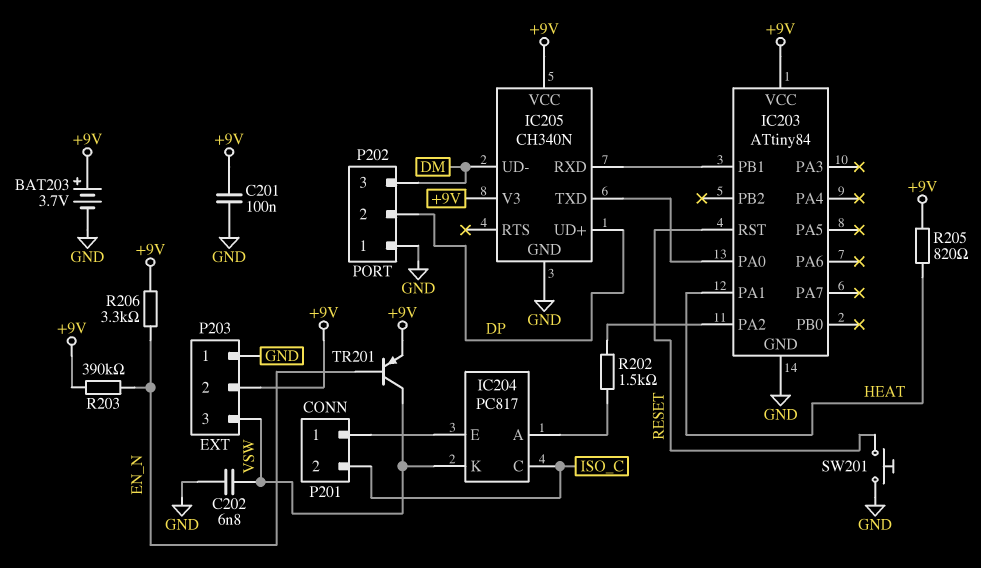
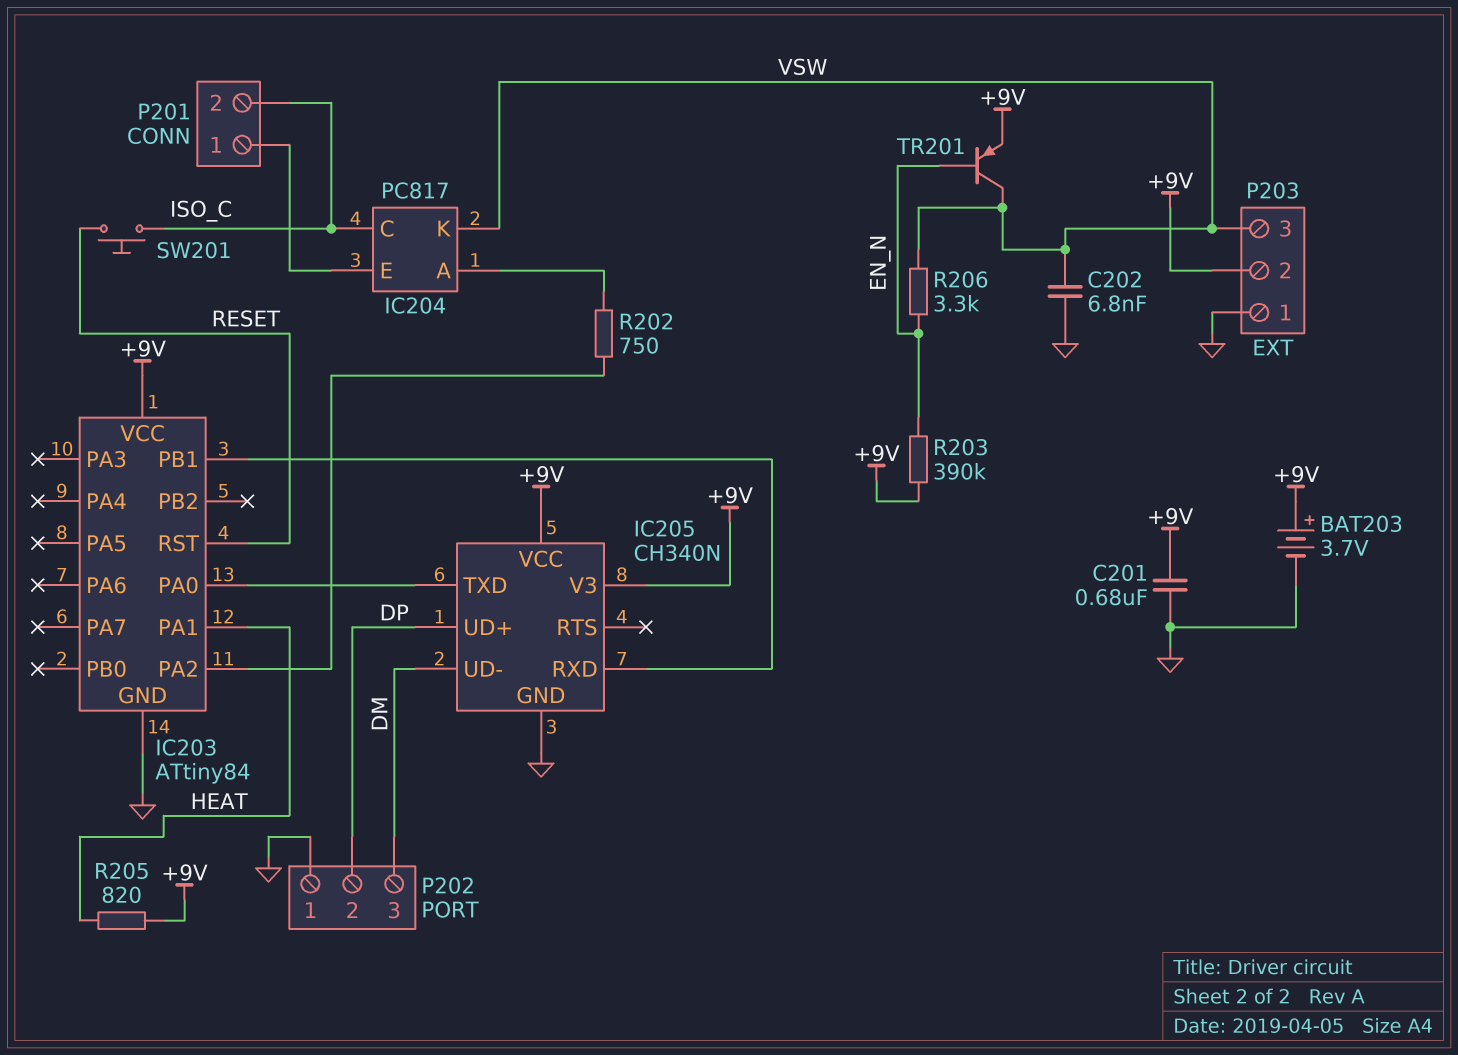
C201: 100nF (+9V, GND) -> 680nF (+9V, GND)
R202: 1.5k (IC203/PA2, IC204/A) -> 750 (IC203/PA2, IC204/A)
R206: 3.3k (+9V, EN_N) -> 3.3k (EN_N, VSW)
SW201: button (GND, RESET) -> button (ISO_C, RESET)

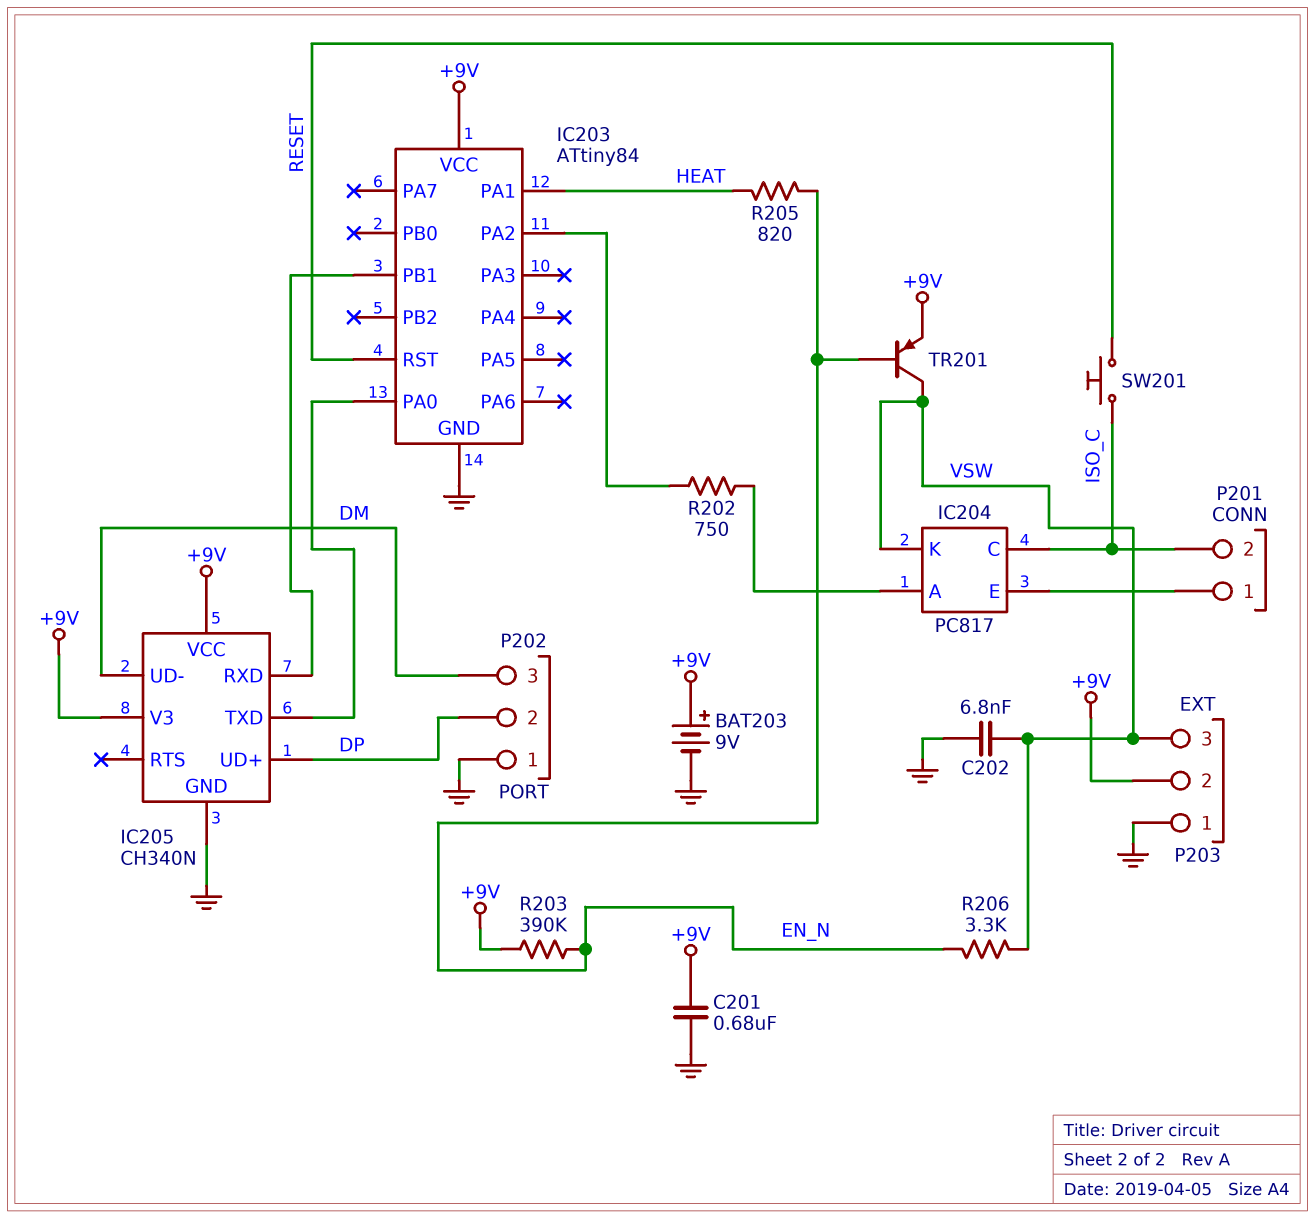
BAT203: 3.7V (plus +9V, minus GND) -> 9V (plus +9V, minus GND)
R205: 820 (+9V, HEAT) -> 820 (EN_N, HEAT)

